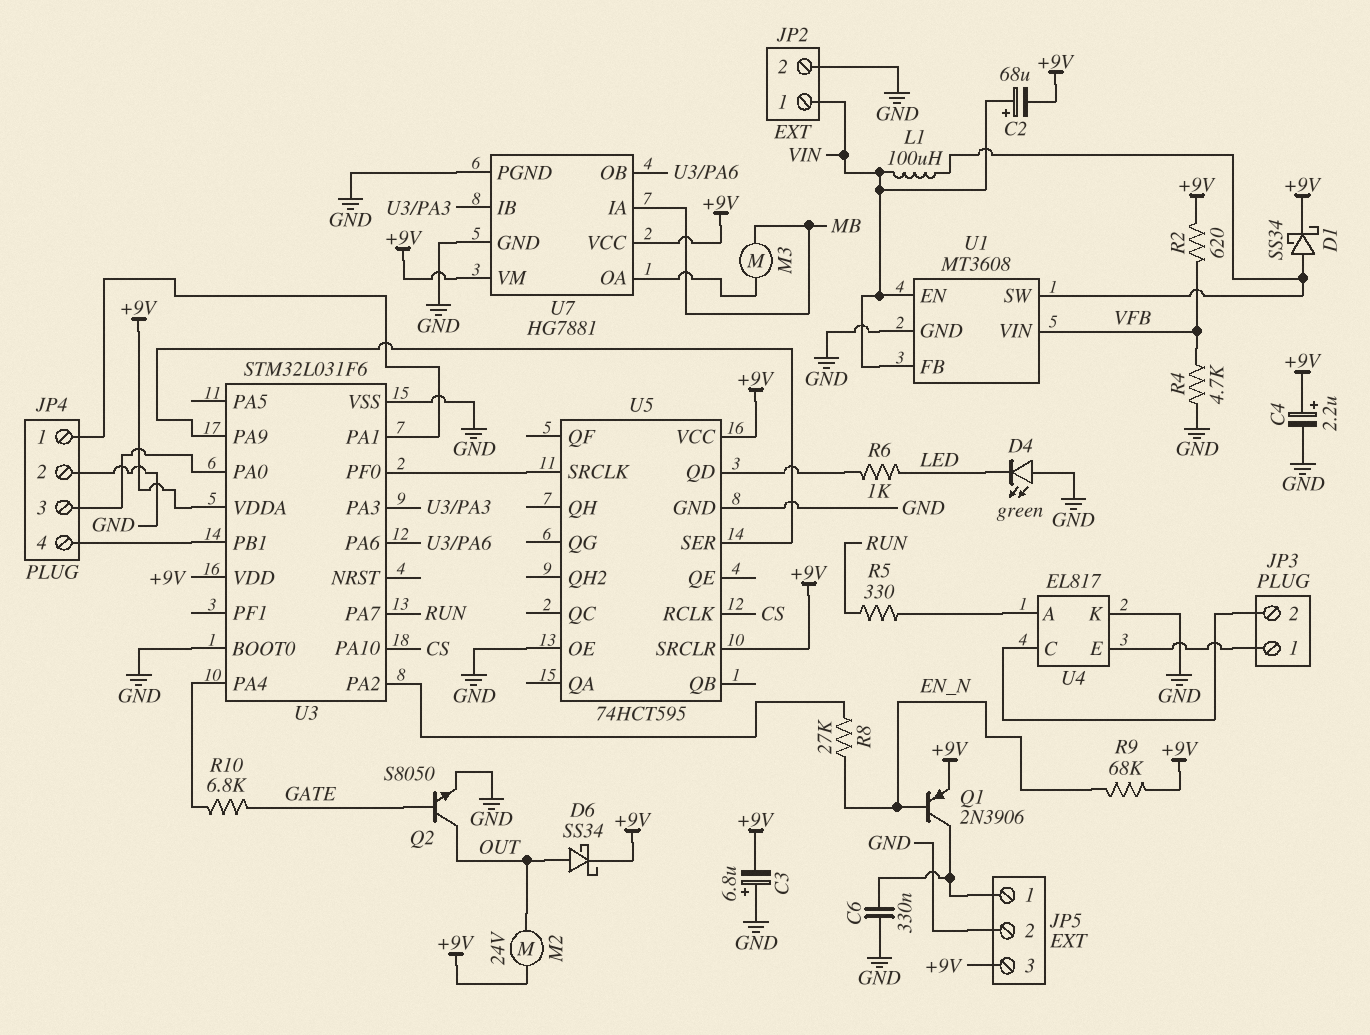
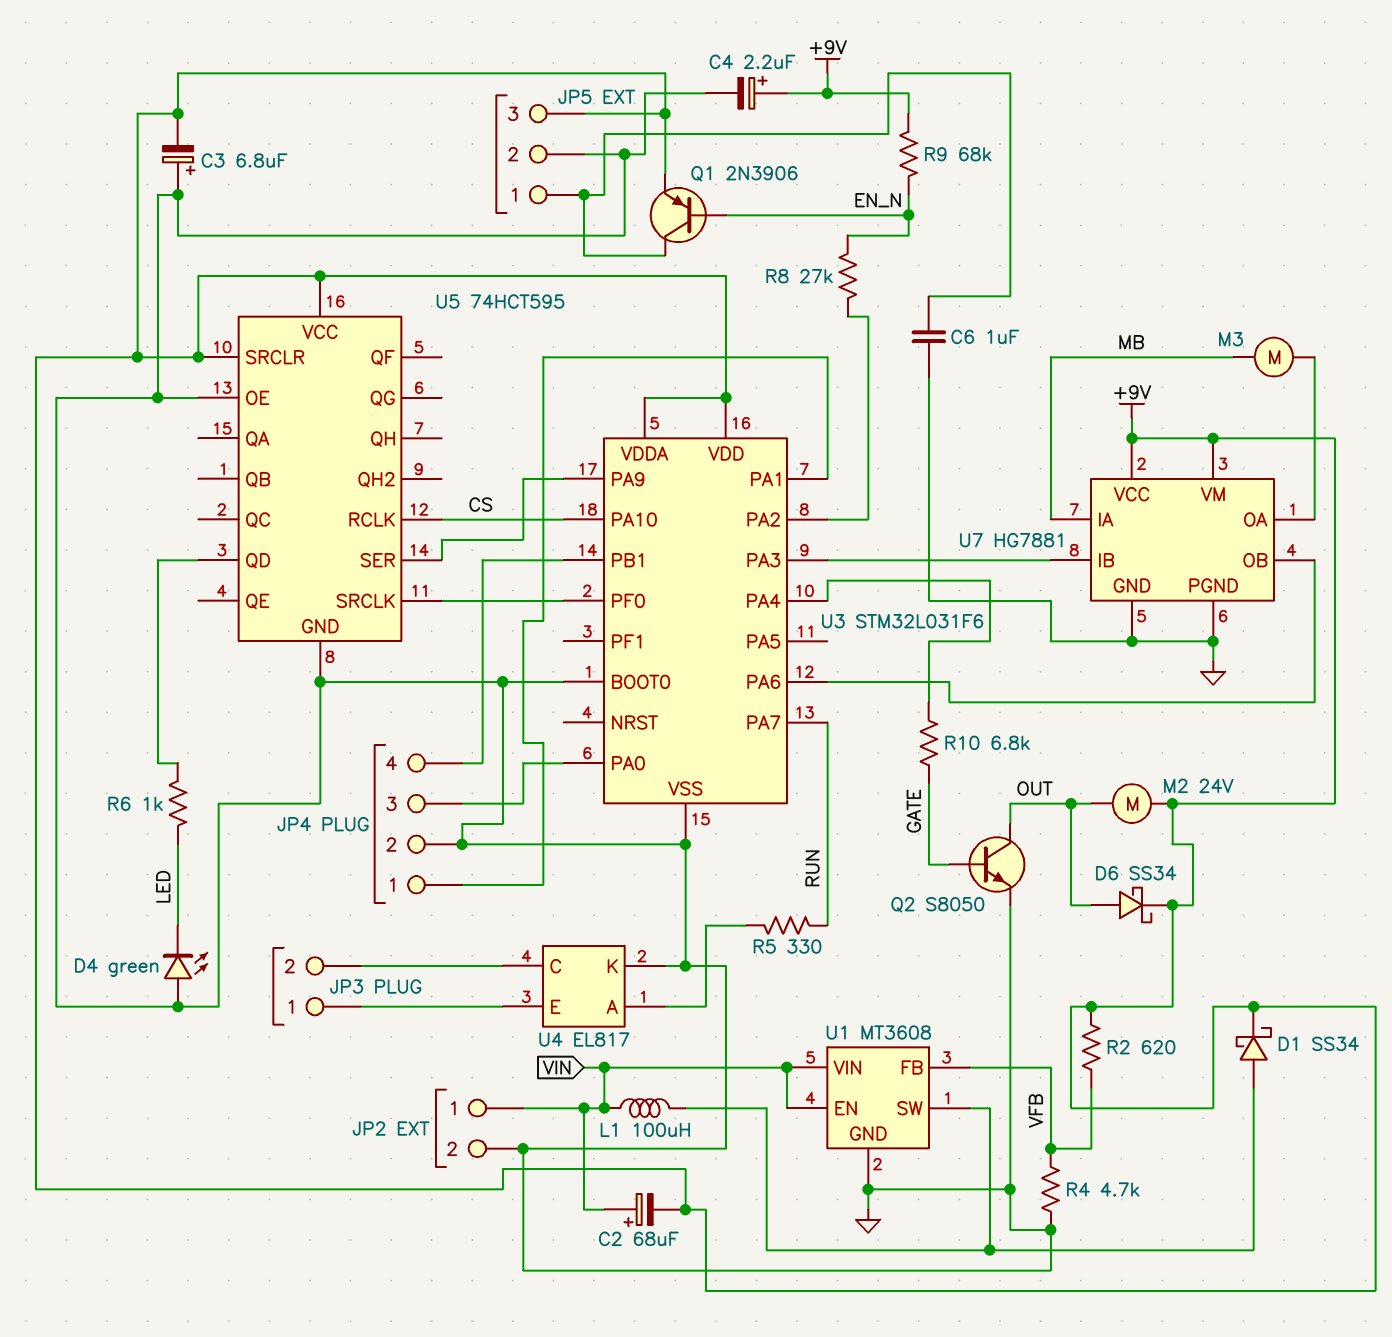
C6: 330nF (GND, JP5/1) -> 1uF (GND, JP5/1)
U1 pin FB: VIN -> VFB
U1 pin VIN: VFB -> VIN

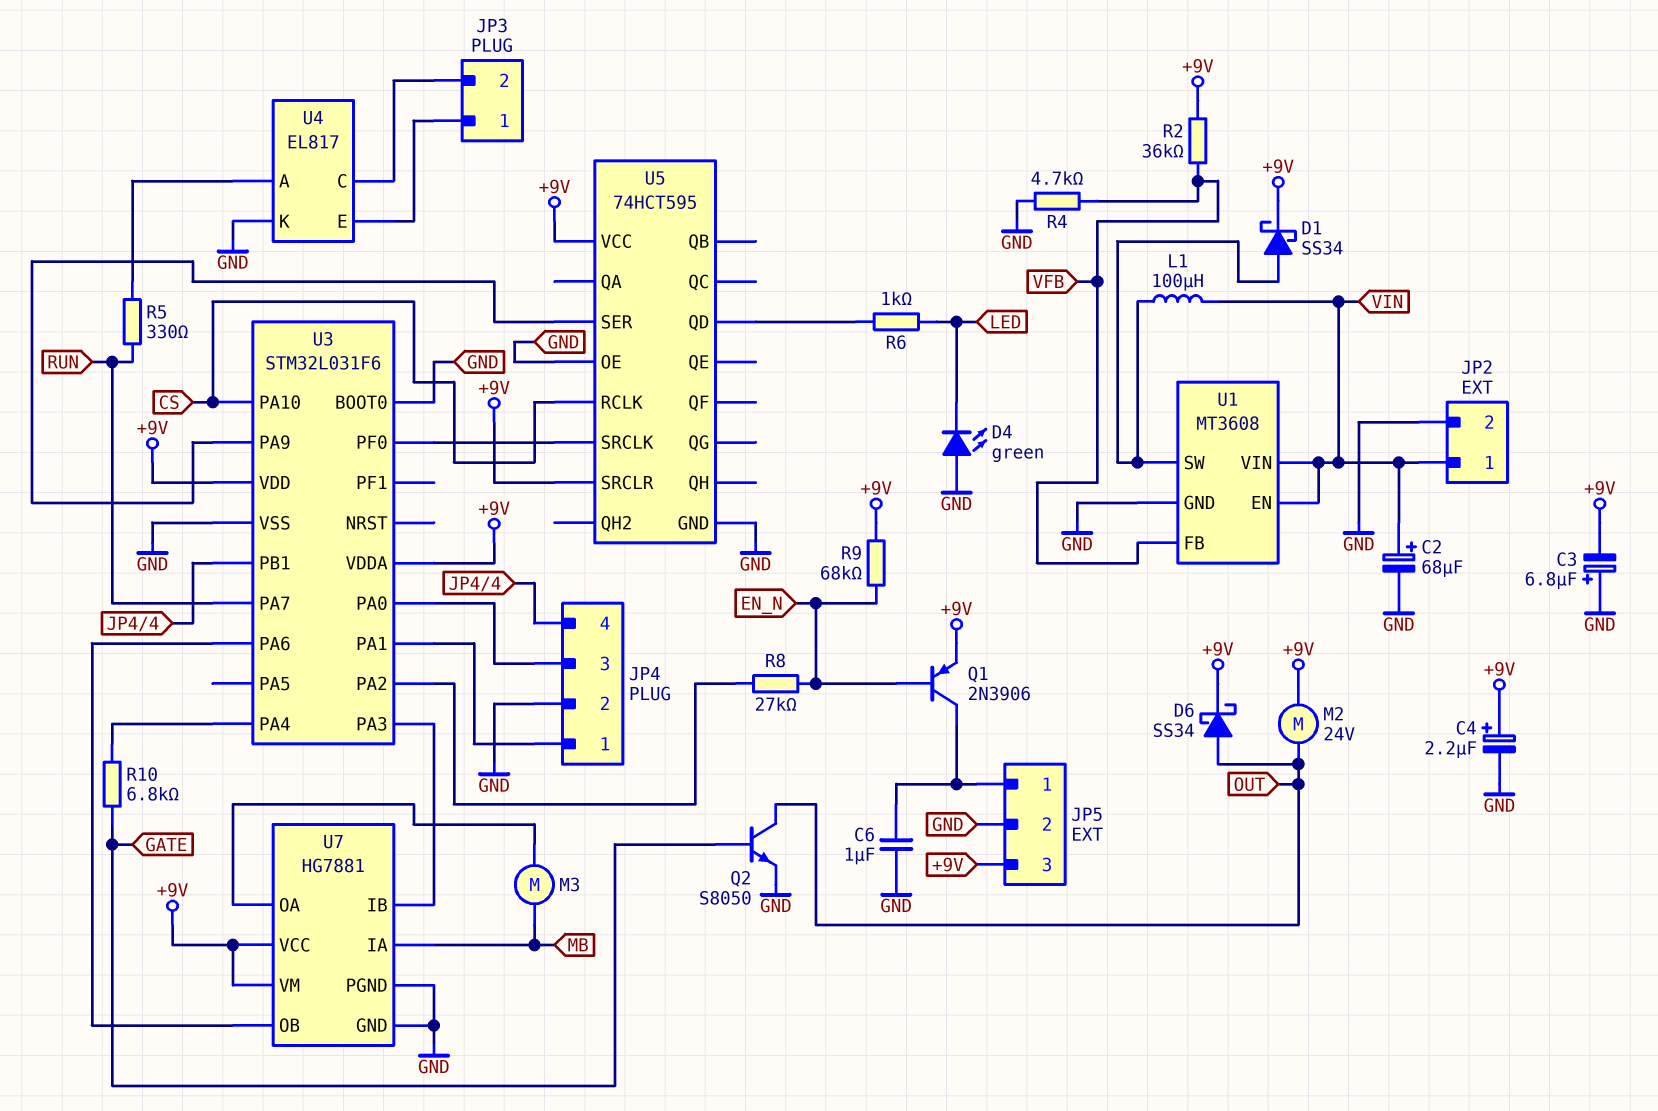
C2: 68uF (plus VIN, minus +9V) -> 68uF (plus VIN, minus GND)
R2: 620 (+9V, VFB) -> 36k (+9V, VFB)

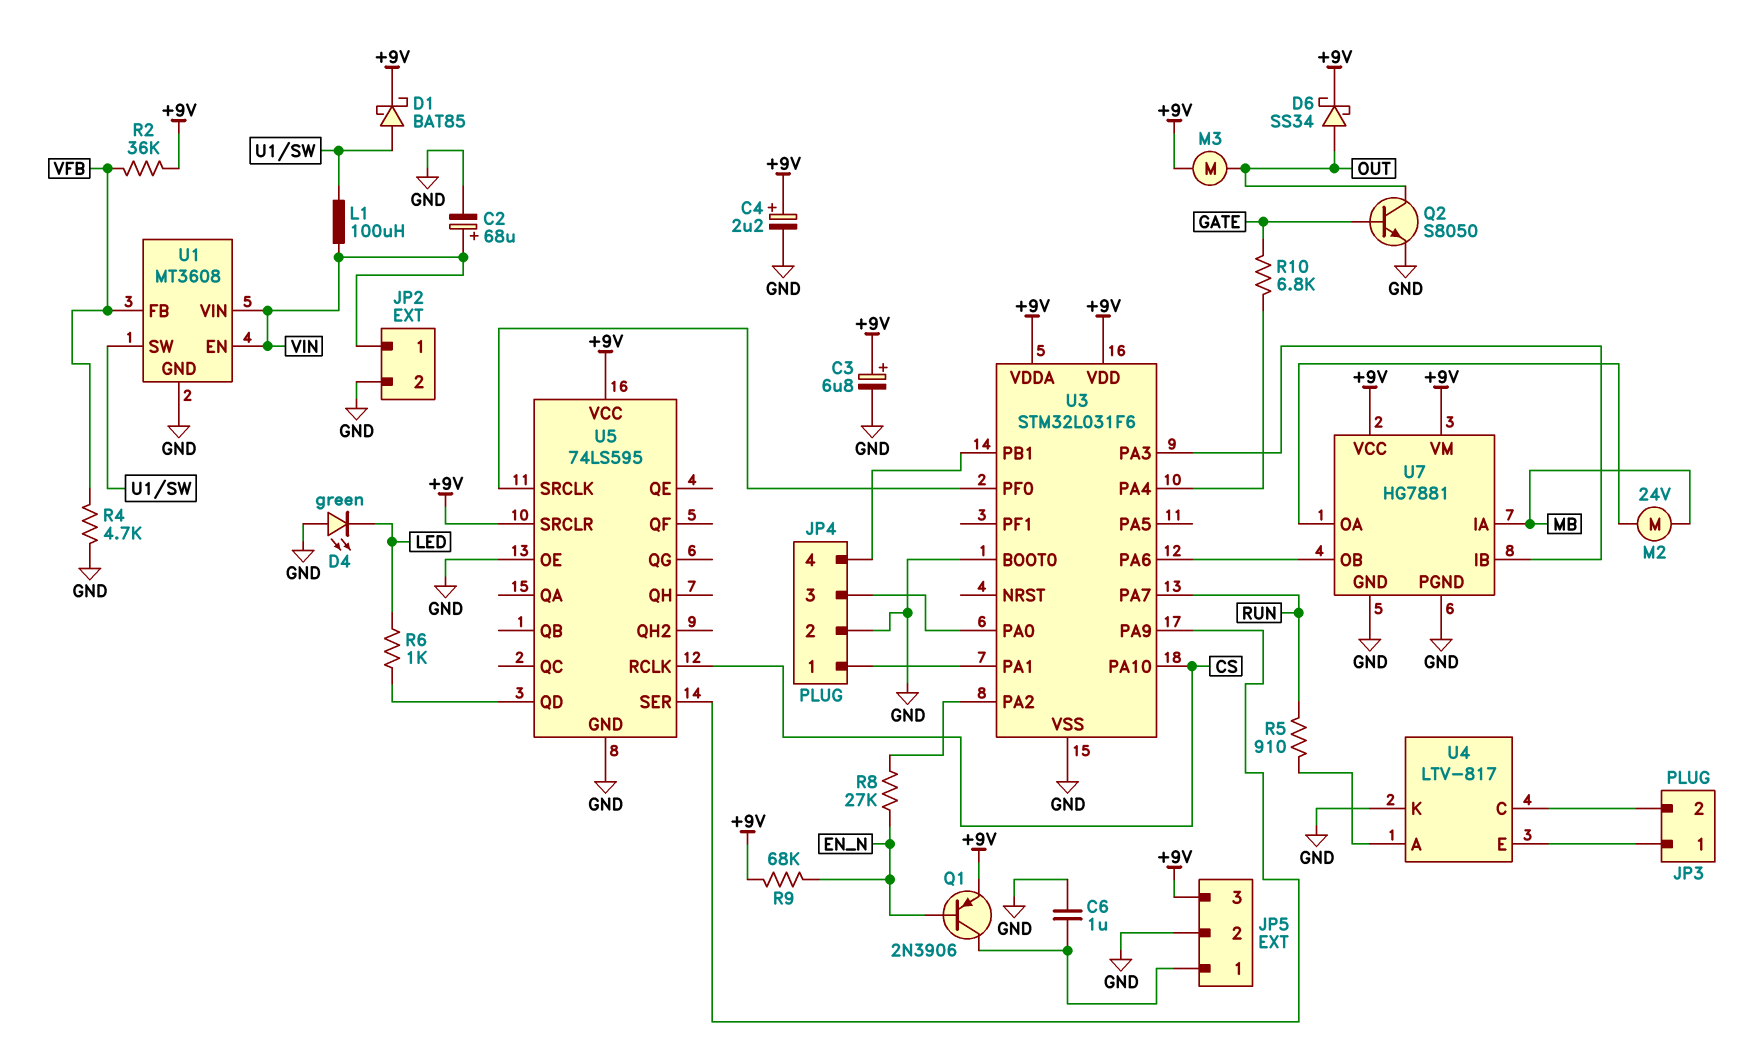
C3: 6.8uF (plus GND, minus +9V) -> 6.8uF (plus +9V, minus GND)
D1: schottky SS34 (A U1/SW, K +9V) -> schottky BAT85 (A U1/SW, K +9V)
M2: motor 24V (+9V, OUT) -> motor 24V (MB, U7/OA)
M3: motor (MB, U7/OA) -> motor (+9V, OUT)
R5: 330 (RUN, U4/A) -> 910 (RUN, U4/A)
U4: EL817 -> LTV-817
U5: 74HCT595 -> 74LS595

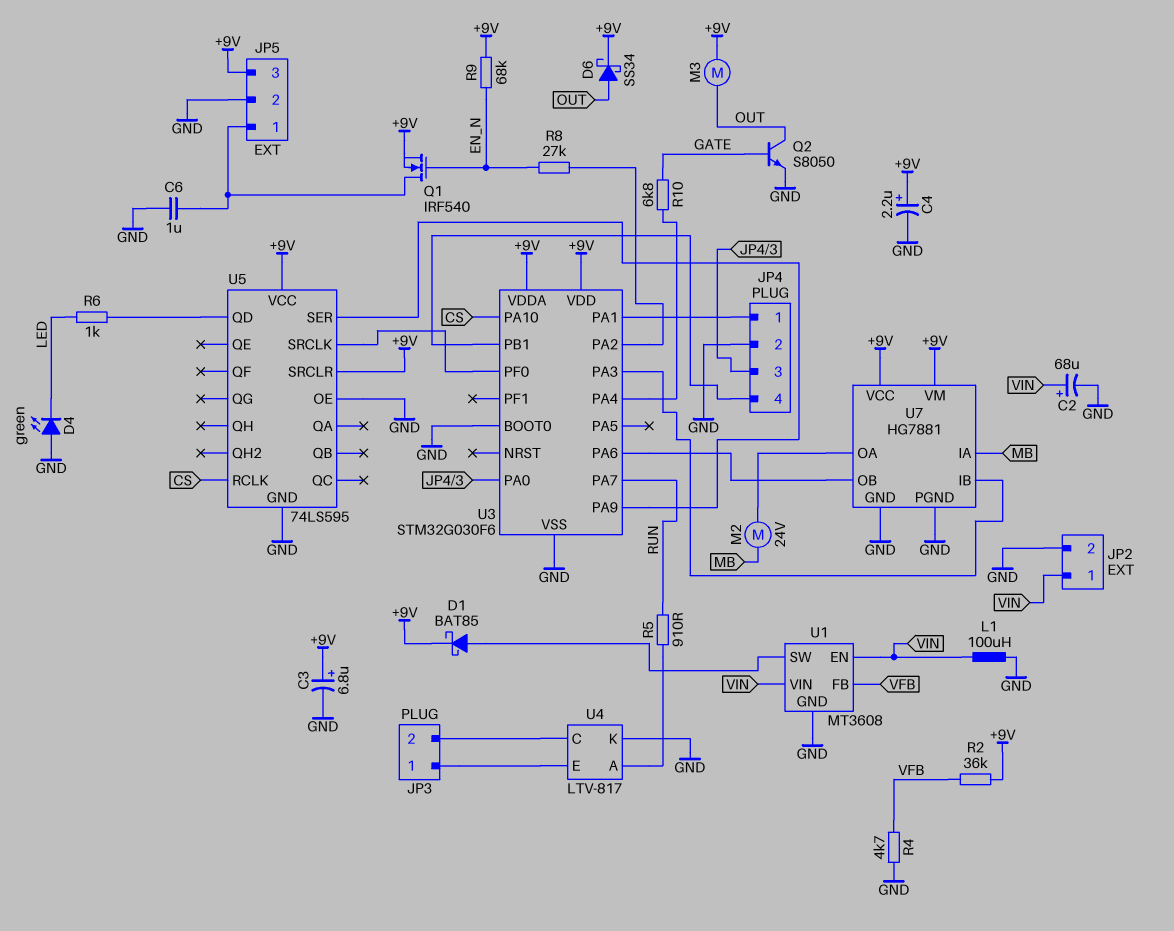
L1: 100uH (U1/SW, VIN) -> 100uH (GND, VIN)
Q1: PNP 2N3906 (B EN_N, C JP5/1, E +9V) -> NMOS IRF540 (G EN_N, D JP5/1, S +9V)
U3: STM32L031F6 -> STM32G030F6

